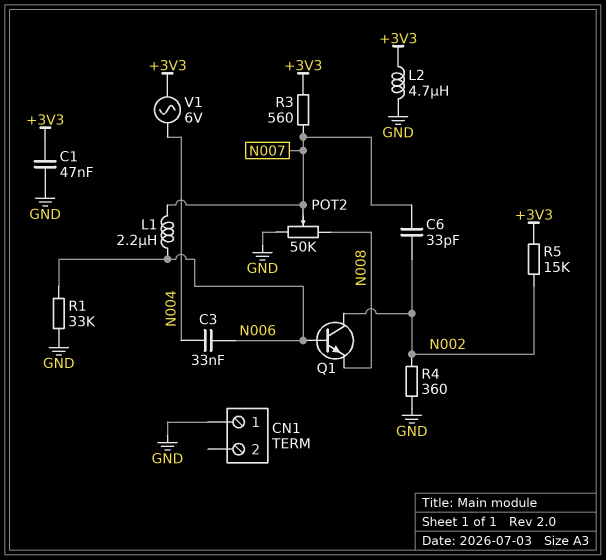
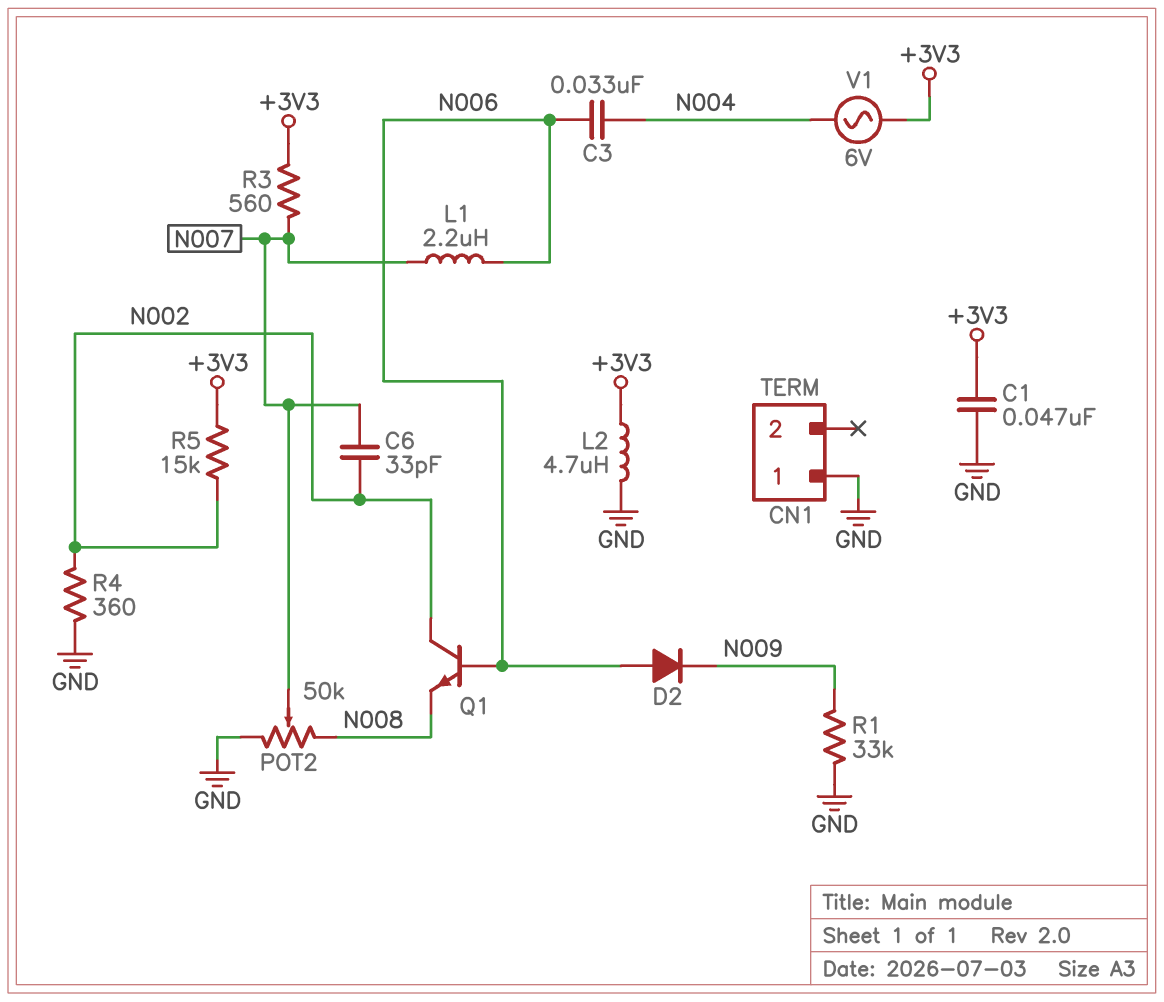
D2: none -> diode (A N006, K N009)
R1: 33k (GND, N006) -> 33k (GND, N009)

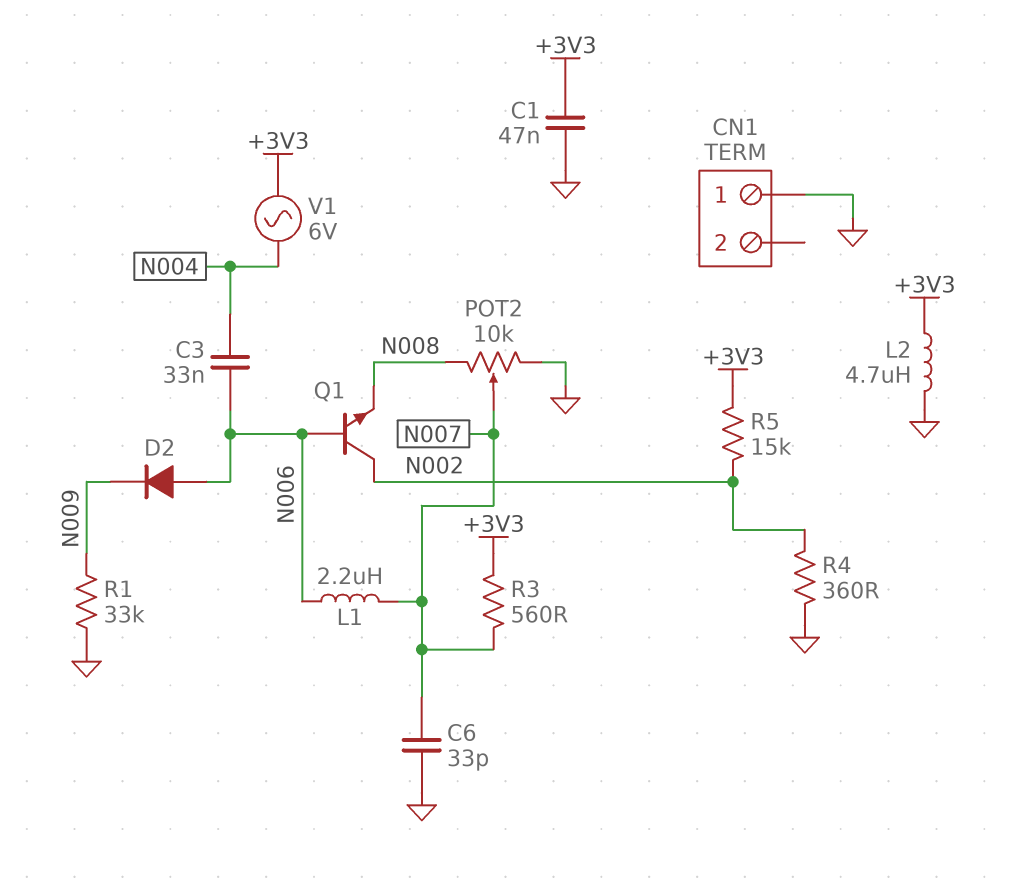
C6: 33pF (N002, N007) -> 33pF (GND, N007)
POT2: 50k (GND, N008, wiper N007) -> 10k (GND, N008, wiper N007)

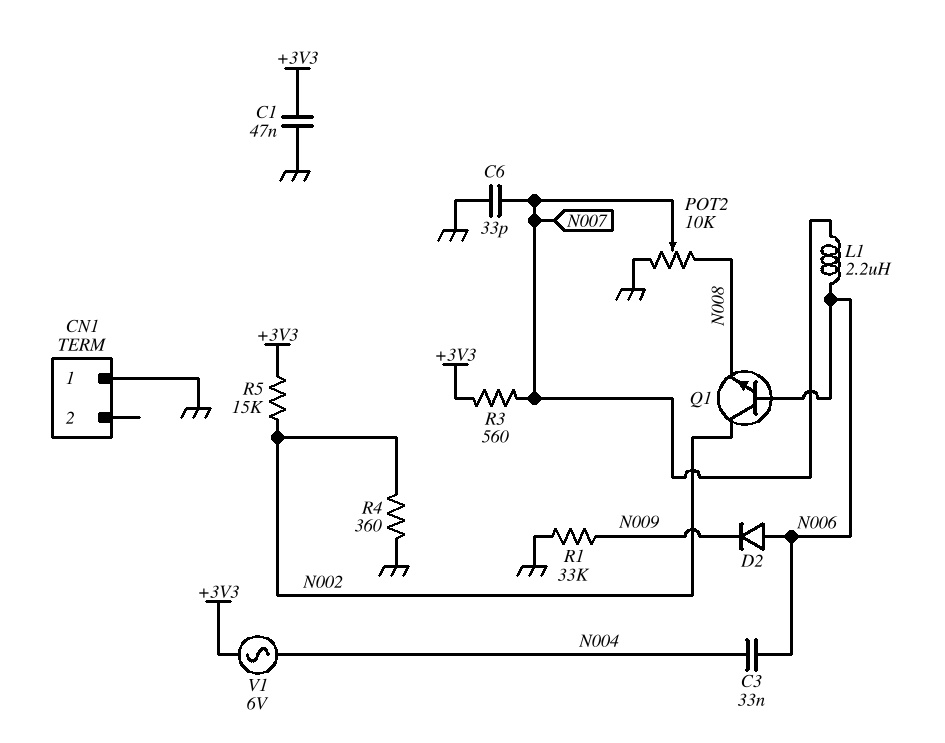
L2: 4.7uH (+3V3, GND) -> none

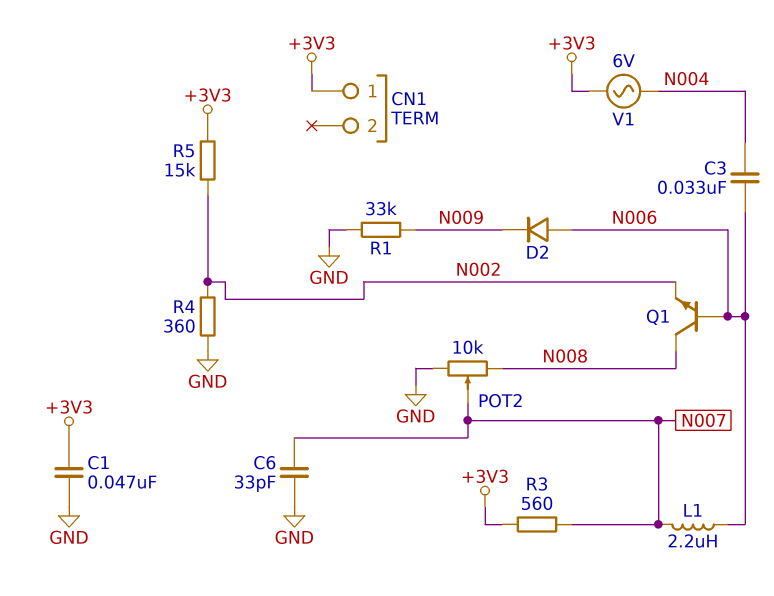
CN1 pin 1: GND -> +3V3
Q1: NPN (B N006, C N002, E N008) -> NPN (B N006, C N008, E N002)

